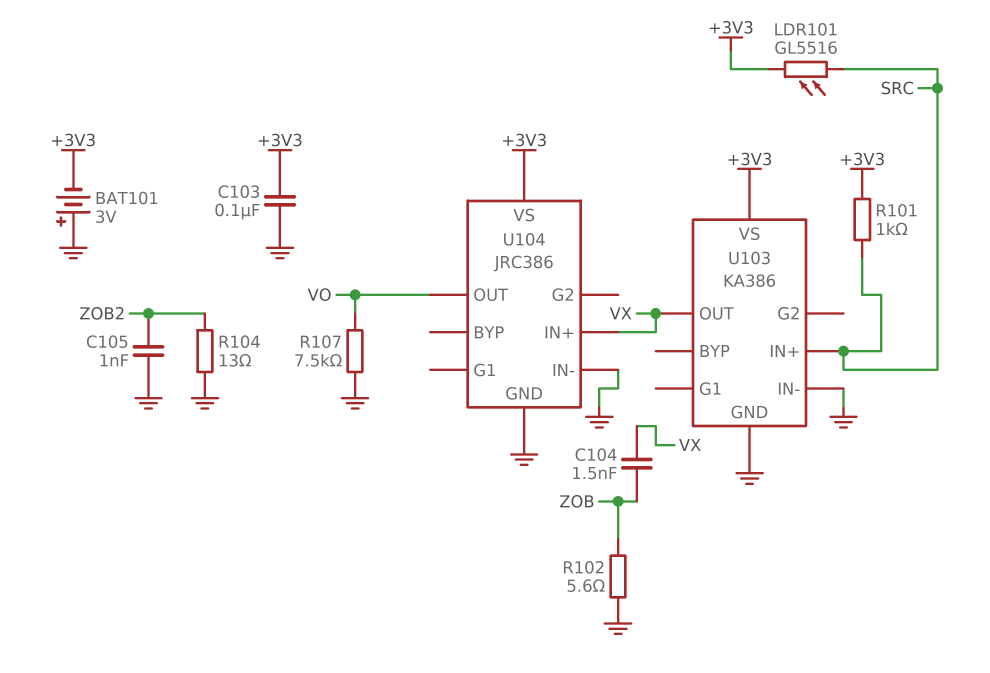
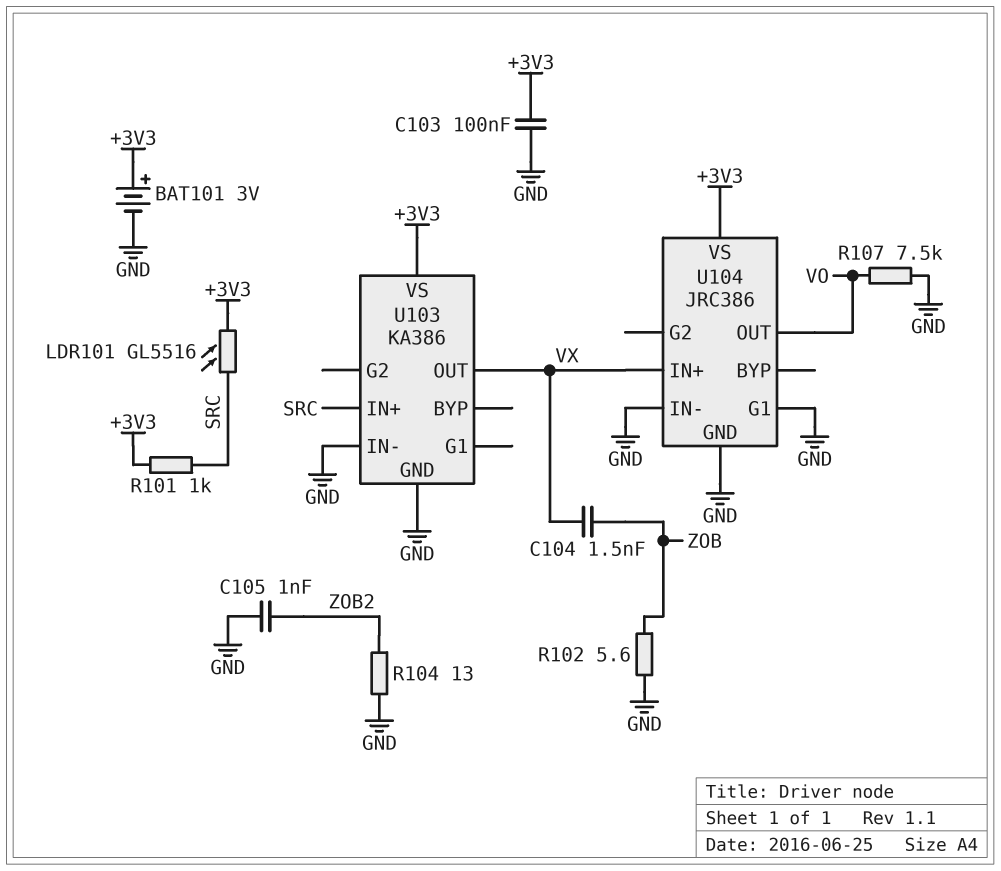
BAT101: 3V (plus GND, minus +3V3) -> 3V (plus +3V3, minus GND)
U104 pin G1: none -> GND

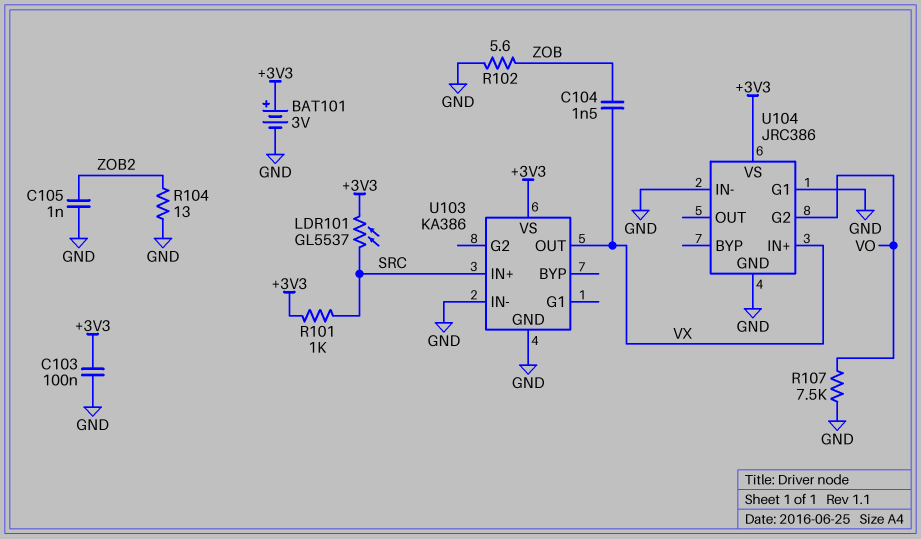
LDR101: GL5516 (+3V3, SRC) -> GL5537 (+3V3, SRC)
U104 pin G2: none -> VO
U104 pin OUT: VO -> none

